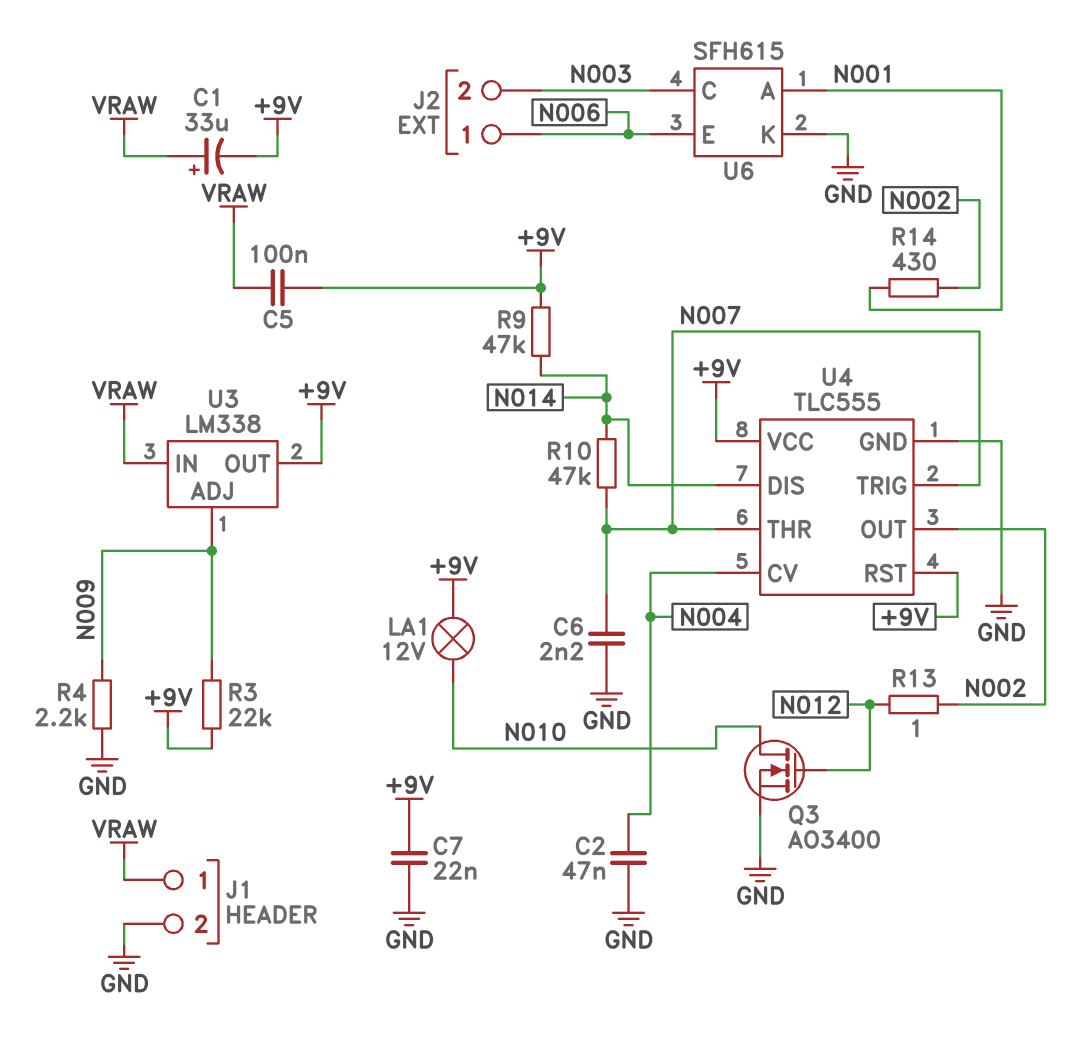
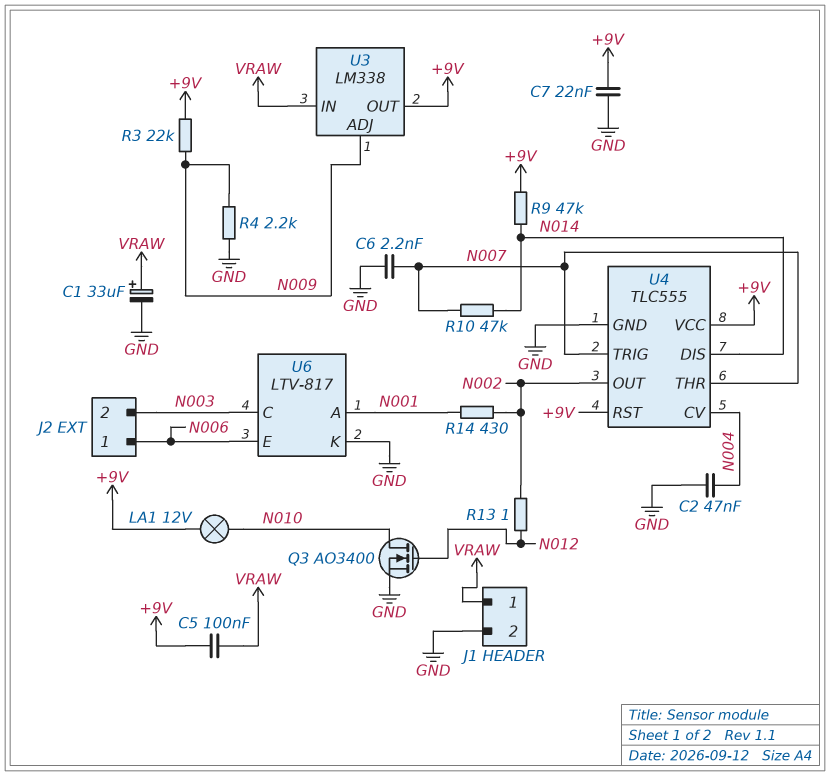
C1: 33uF (plus VRAW, minus +9V) -> 33uF (plus VRAW, minus GND)
U6: SFH615 -> LTV-817

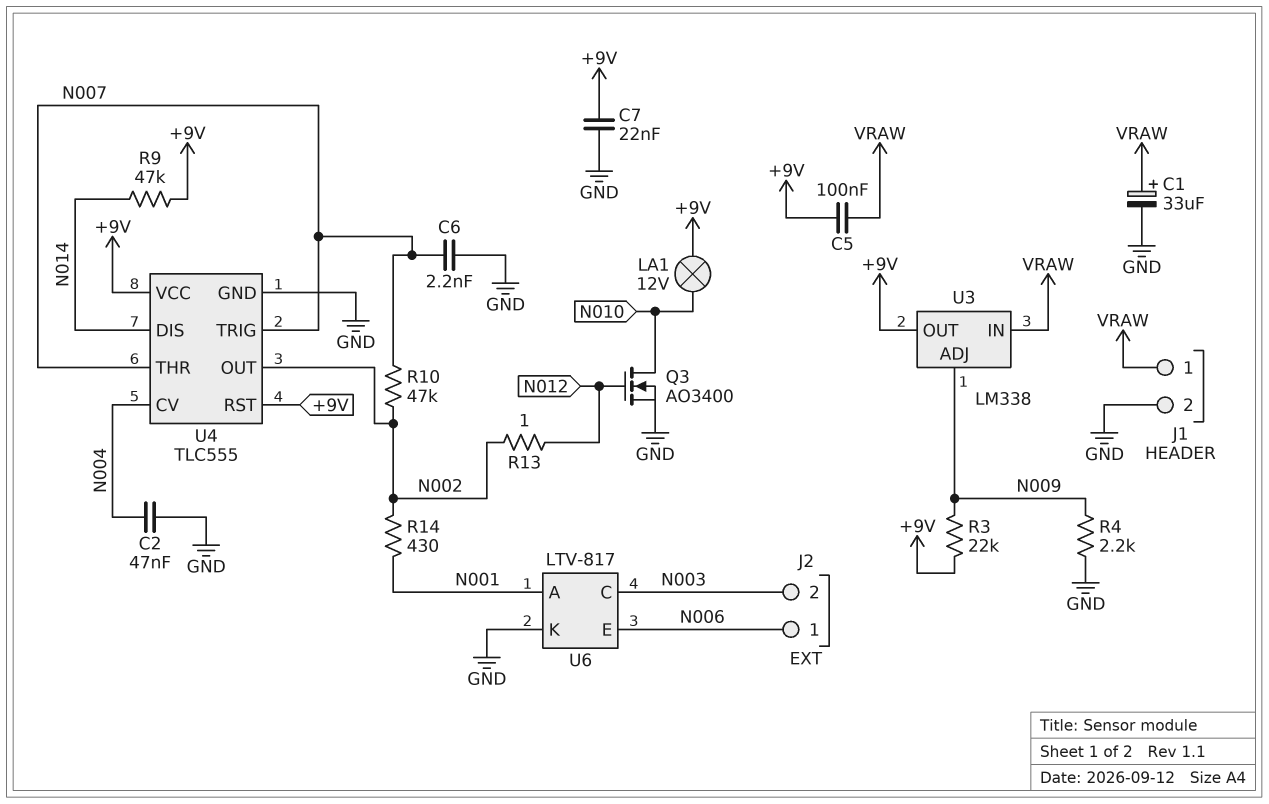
R10: 47k (N007, N014) -> 47k (N002, N007)

